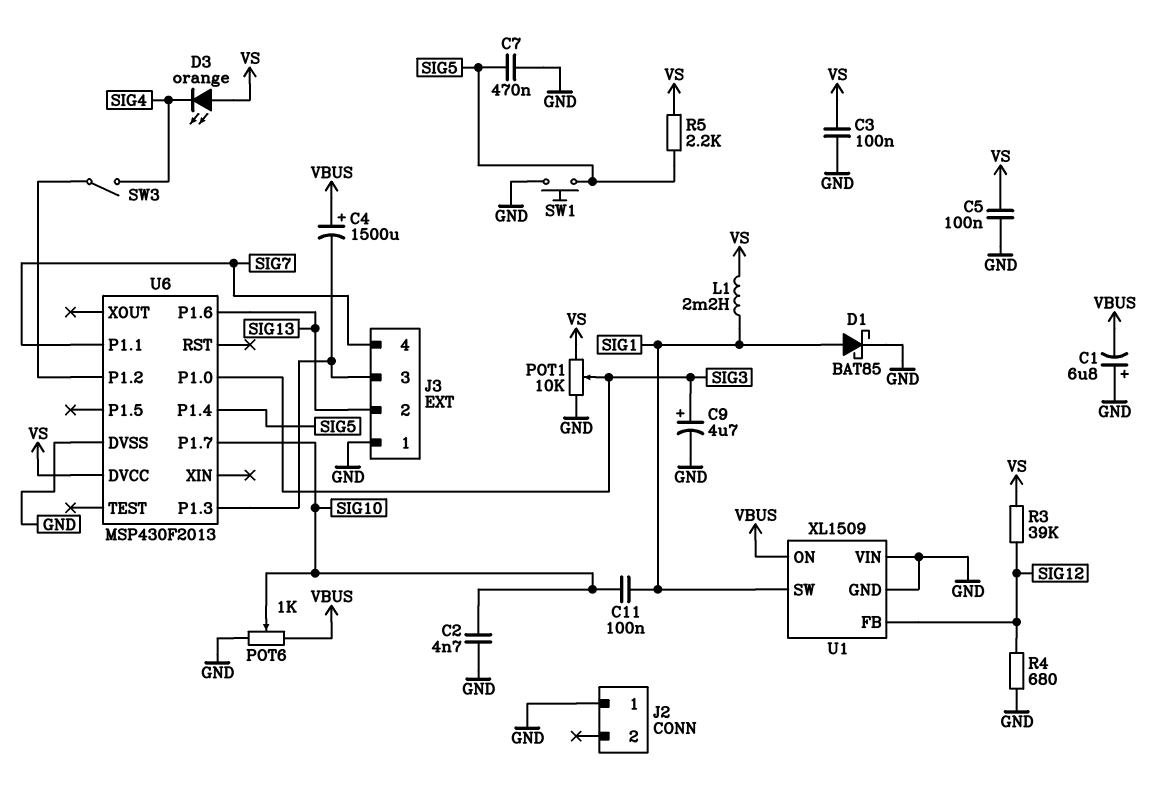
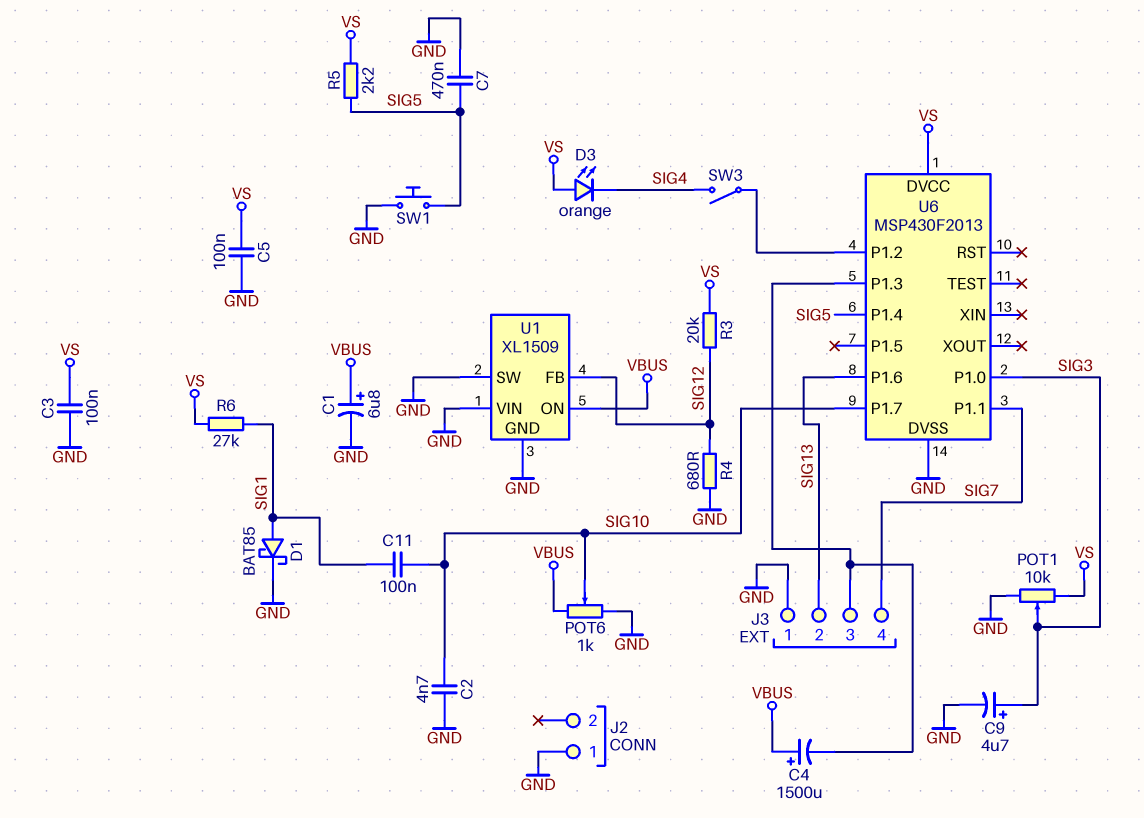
C1: 6.8uF (plus GND, minus VBUS) -> 6.8uF (plus VBUS, minus GND)
L1: 2.2mH (SIG1, VS) -> none
R3: 39k (SIG12, VS) -> 20k (SIG12, VS)
R6: none -> 27k (SIG1, VS)
U1 pin SW: SIG1 -> GND

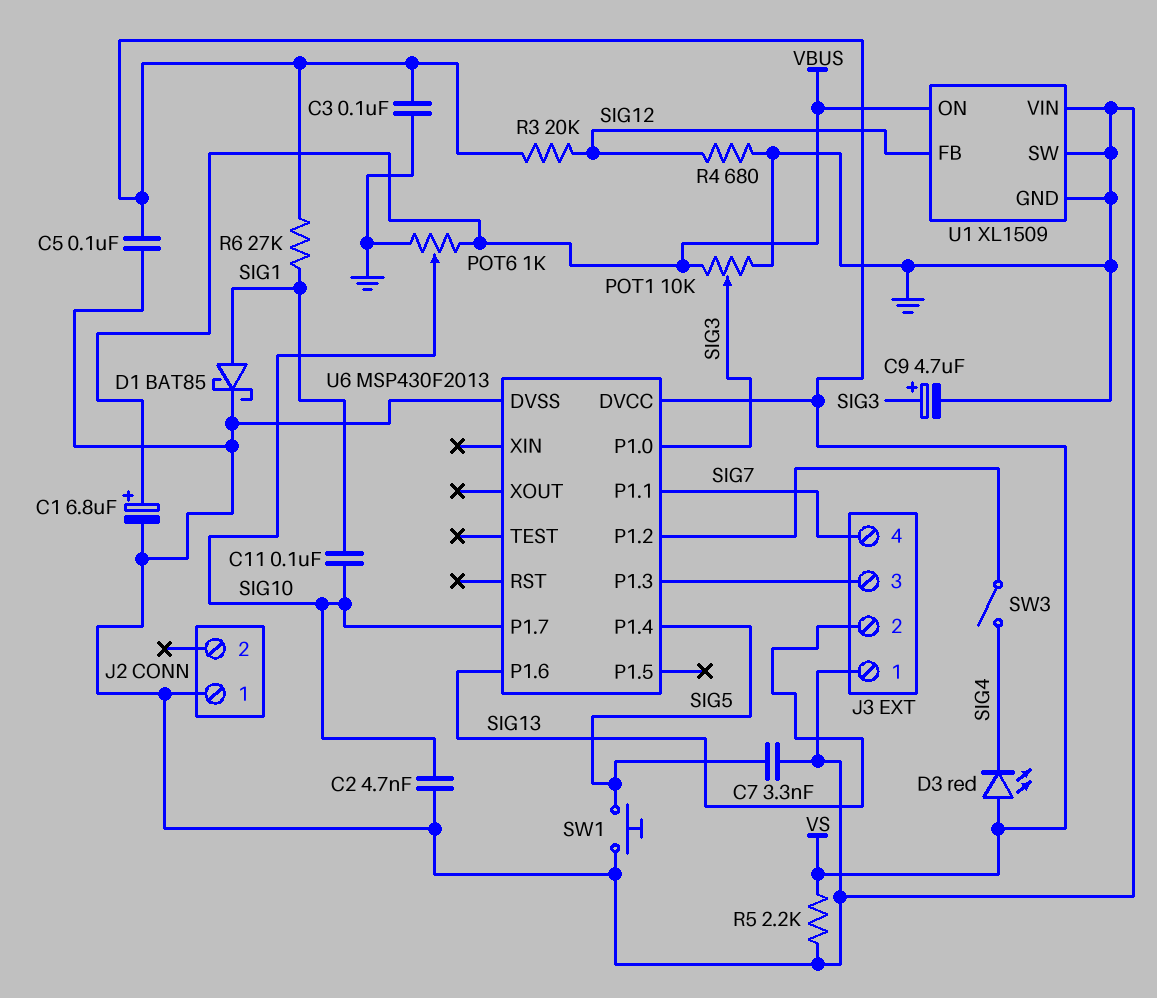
C4: 1500uF (plus VBUS, minus J3/3) -> none
C7: 470nF (GND, SIG5) -> 3.3nF (GND, SIG5)
D3: LED orange (A VS, K SIG4) -> LED red (A VS, K SIG4)
POT1: 10k (GND, VS, wiper SIG3) -> 10k (GND, VBUS, wiper SIG3)
R5: 2.2k (SIG5, VS) -> 2.2k (GND, VS)

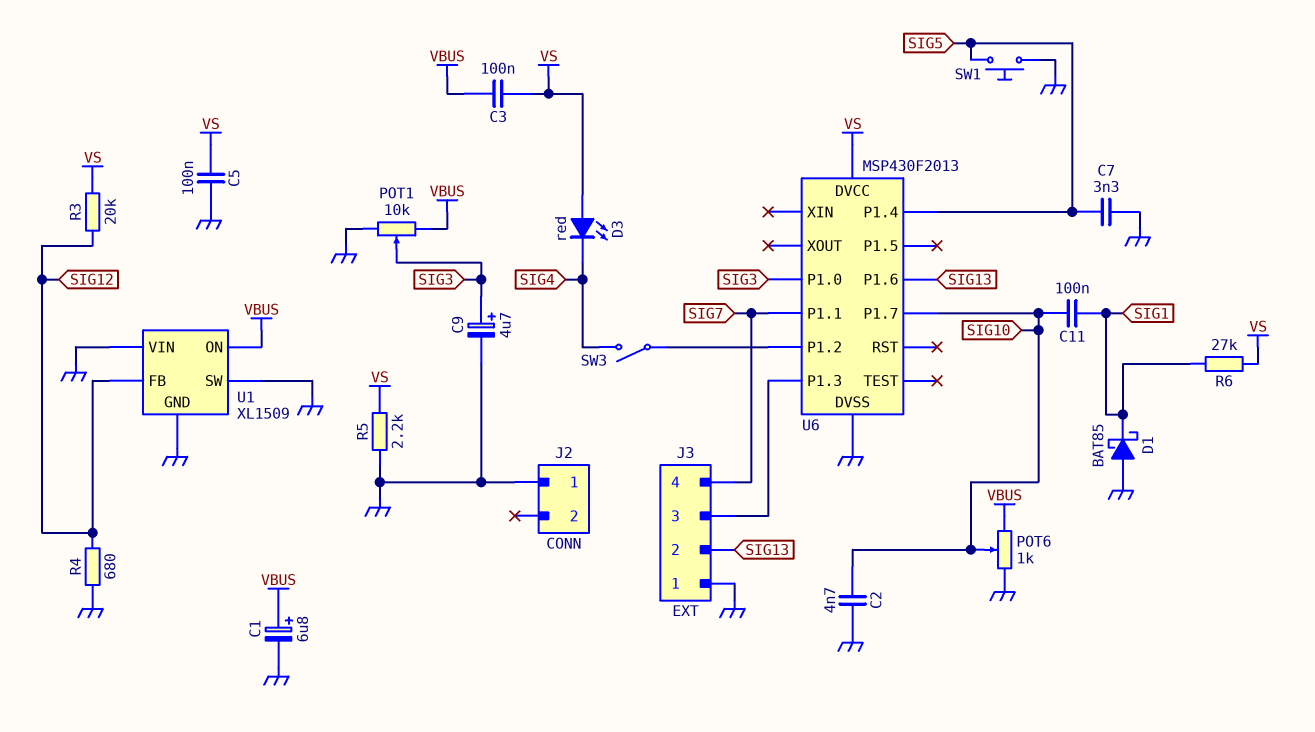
C3: 100nF (GND, VS) -> 100nF (VBUS, VS)
D1: schottky BAT85 (A SIG1, K GND) -> schottky BAT85 (A GND, K SIG1)

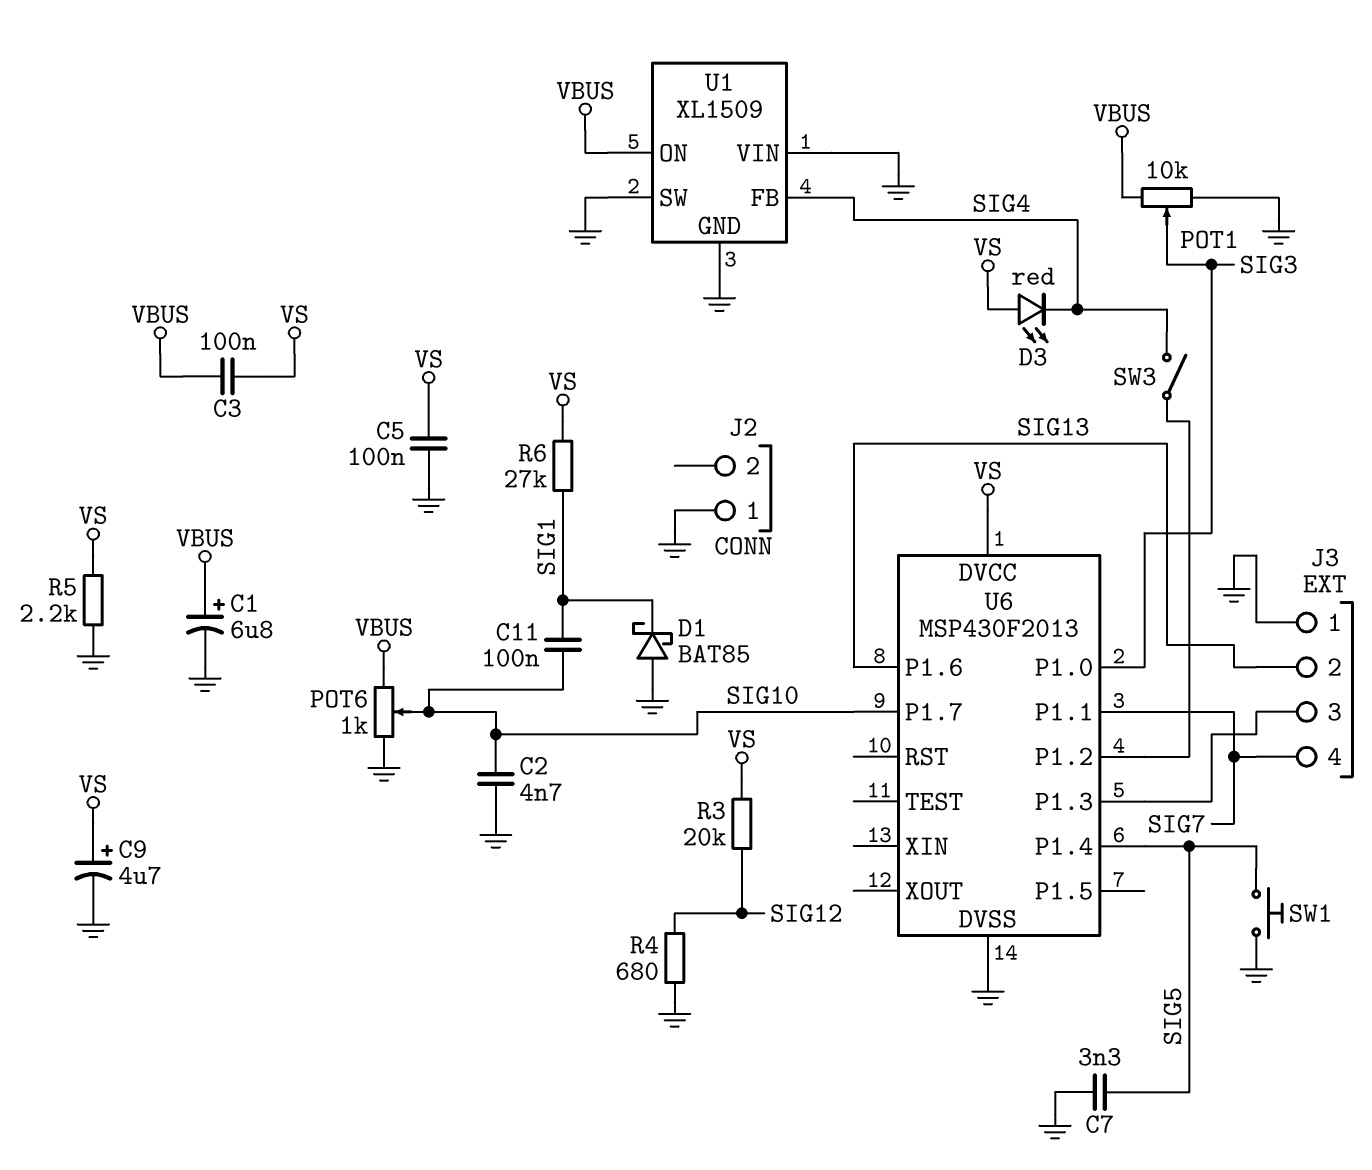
C9: 4.7uF (plus SIG3, minus GND) -> 4.7uF (plus VS, minus GND)
U1 pin FB: SIG12 -> SIG4

